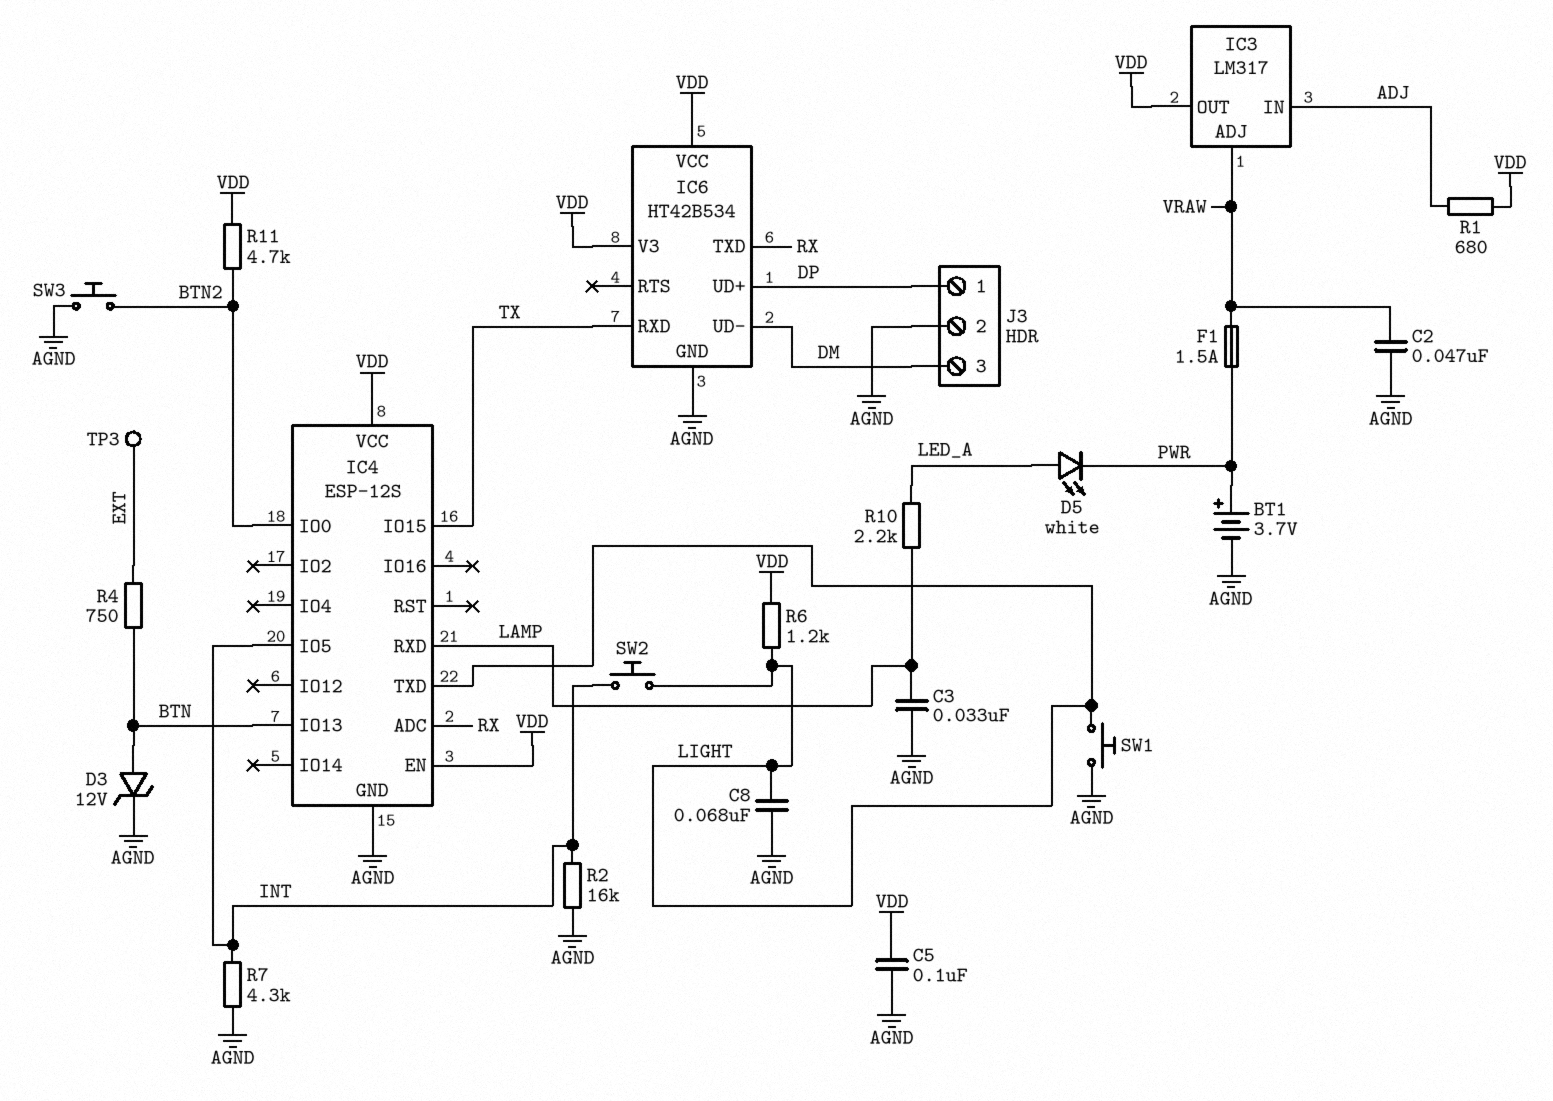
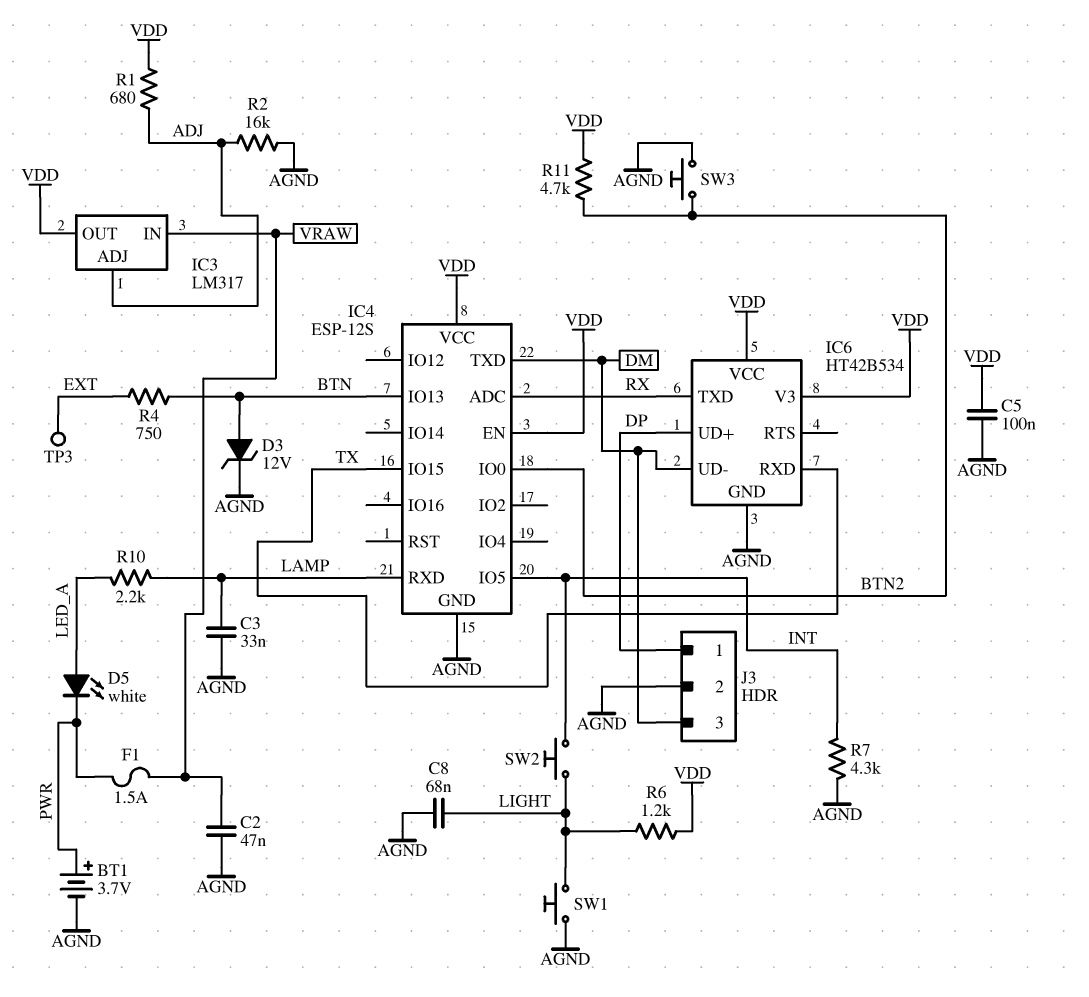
IC3 pin ADJ: VRAW -> ADJ
IC3 pin IN: ADJ -> VRAW
IC4 pin TXD: LIGHT -> DM
R2: 16k (AGND, INT) -> 16k (ADJ, AGND)

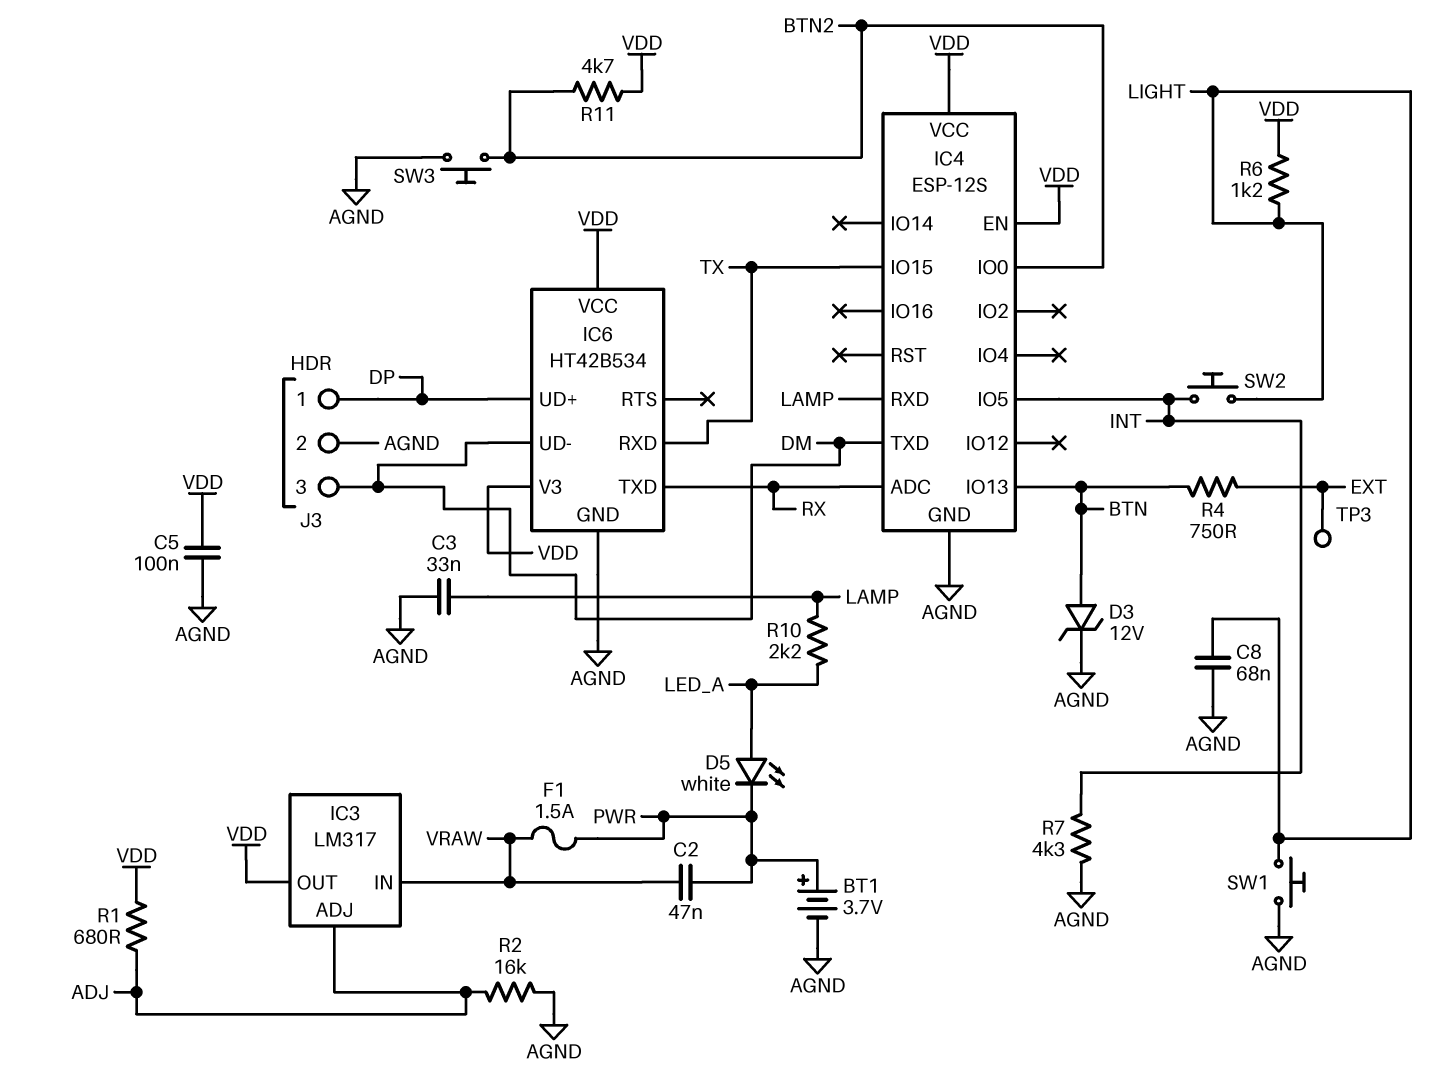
C2: 47nF (AGND, VRAW) -> 47nF (PWR, VRAW)

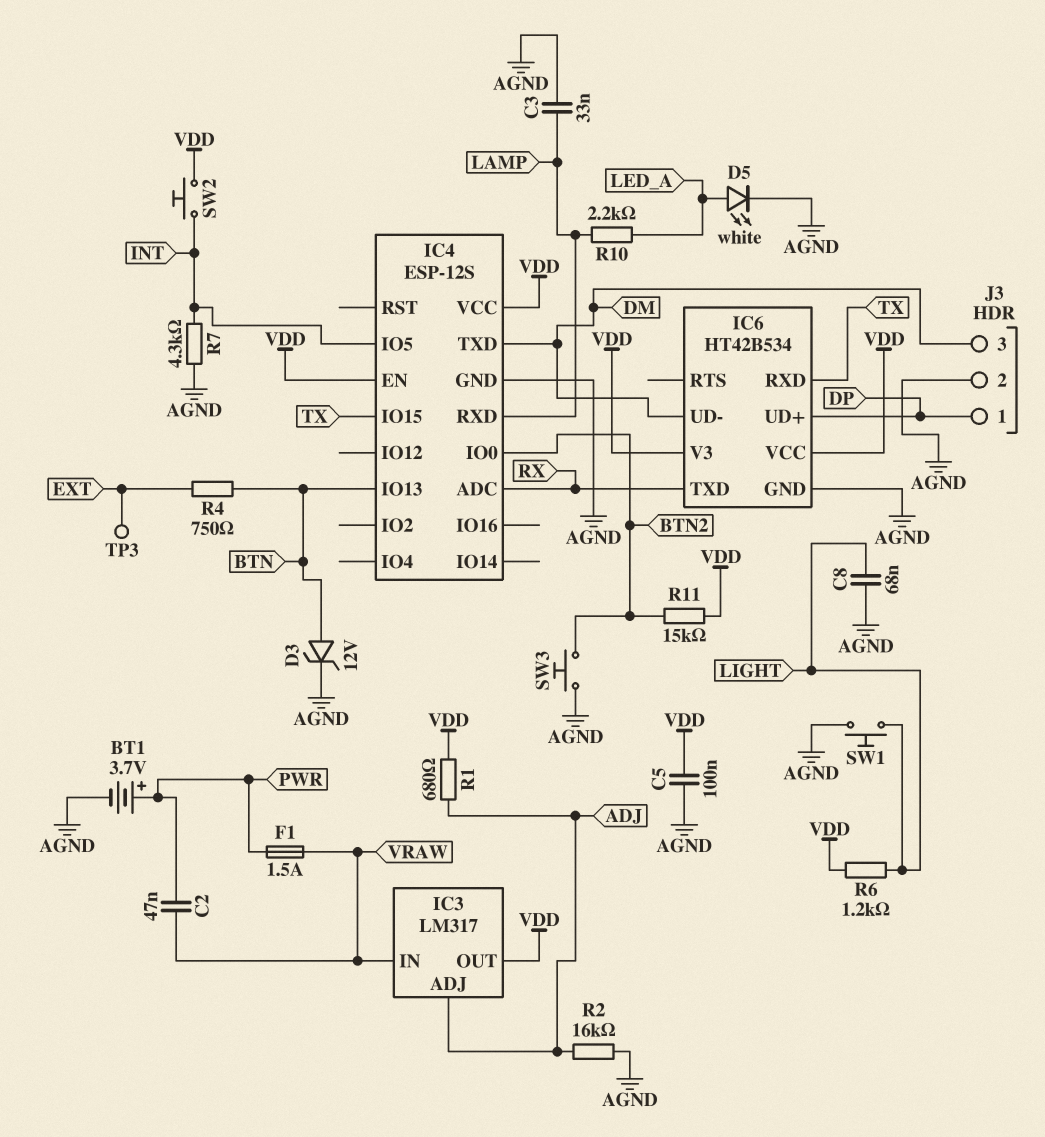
D5: LED white (A LED_A, K PWR) -> LED white (A LED_A, K AGND)
R11: 4.7k (BTN2, VDD) -> 15k (BTN2, VDD)
SW2: button (INT, LIGHT) -> button (INT, VDD)

